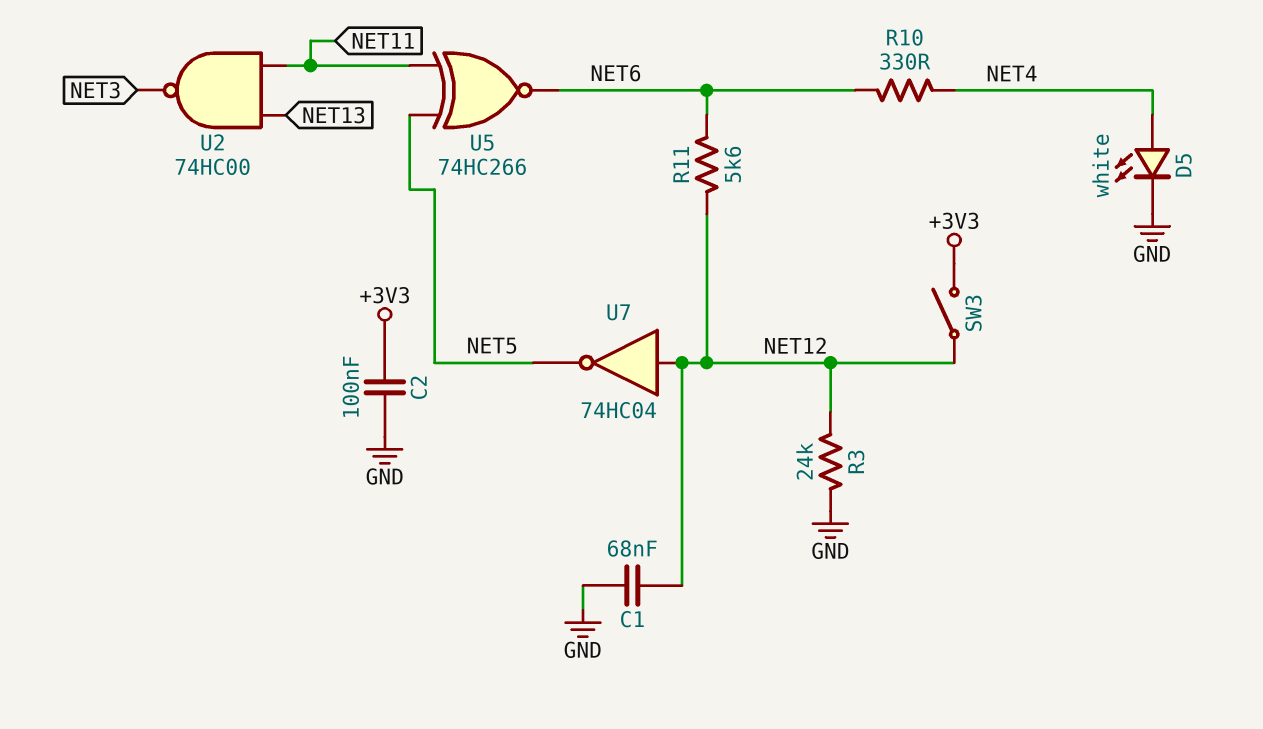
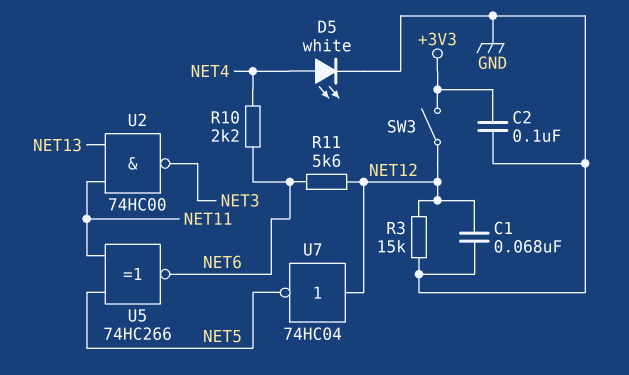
R3: 24k (GND, NET12) -> 15k (GND, NET12)
R10: 330 (NET4, NET6) -> 2.2k (NET4, NET6)

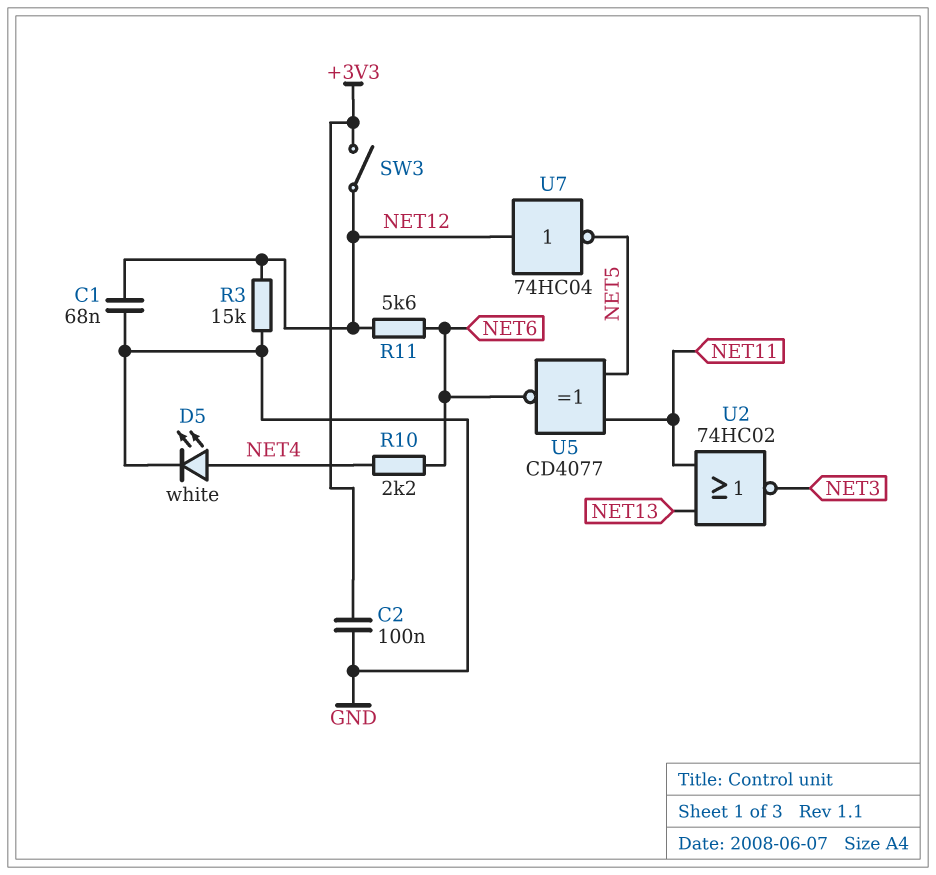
U2: NAND 74HC00 (in NET11, in NET13, out NET3) -> NOR 74HC02 (in NET11, in NET13, out NET3)
U5: XNOR 74HC266 (in NET5, in NET11, out NET6) -> XNOR CD4077 (in NET5, in NET11, out NET6)

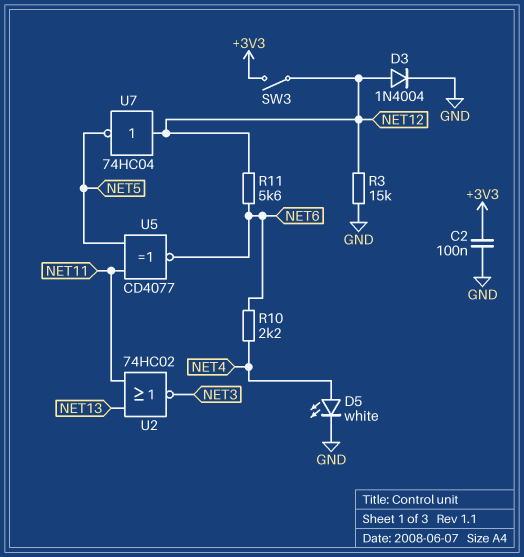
C1: 68nF (GND, NET12) -> none
D3: none -> diode 1N4004 (A NET12, K GND)

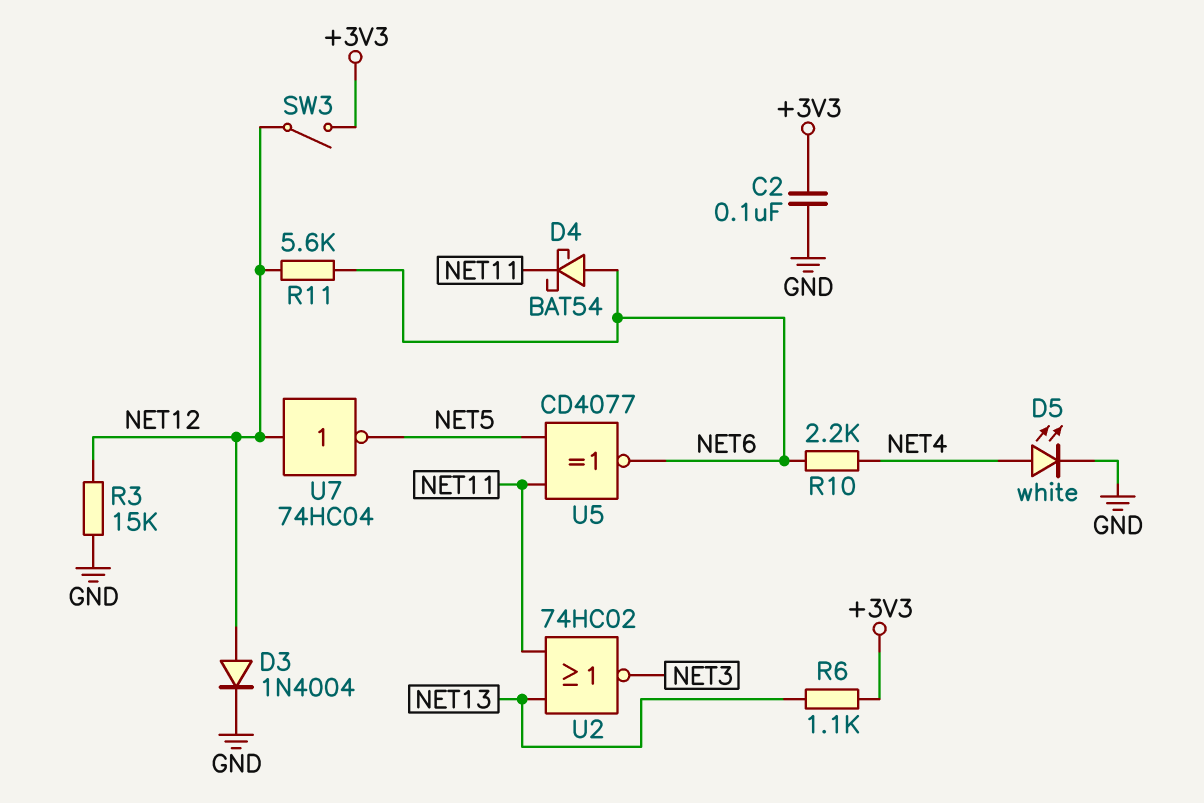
D4: none -> schottky BAT54 (A NET6, K NET11)
R6: none -> 1.1k (+3V3, NET13)

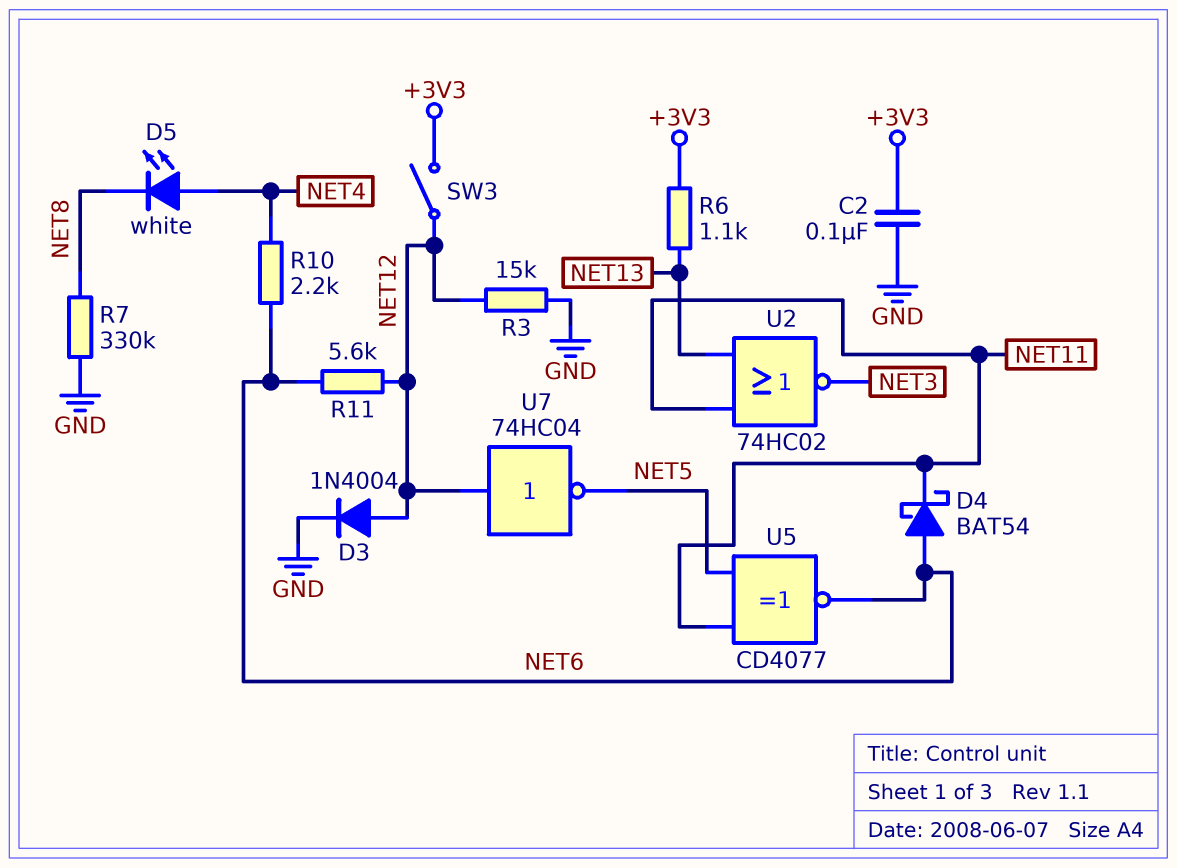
D5: LED white (A NET4, K GND) -> LED white (A NET4, K NET8)
R7: none -> 330k (GND, NET8)

